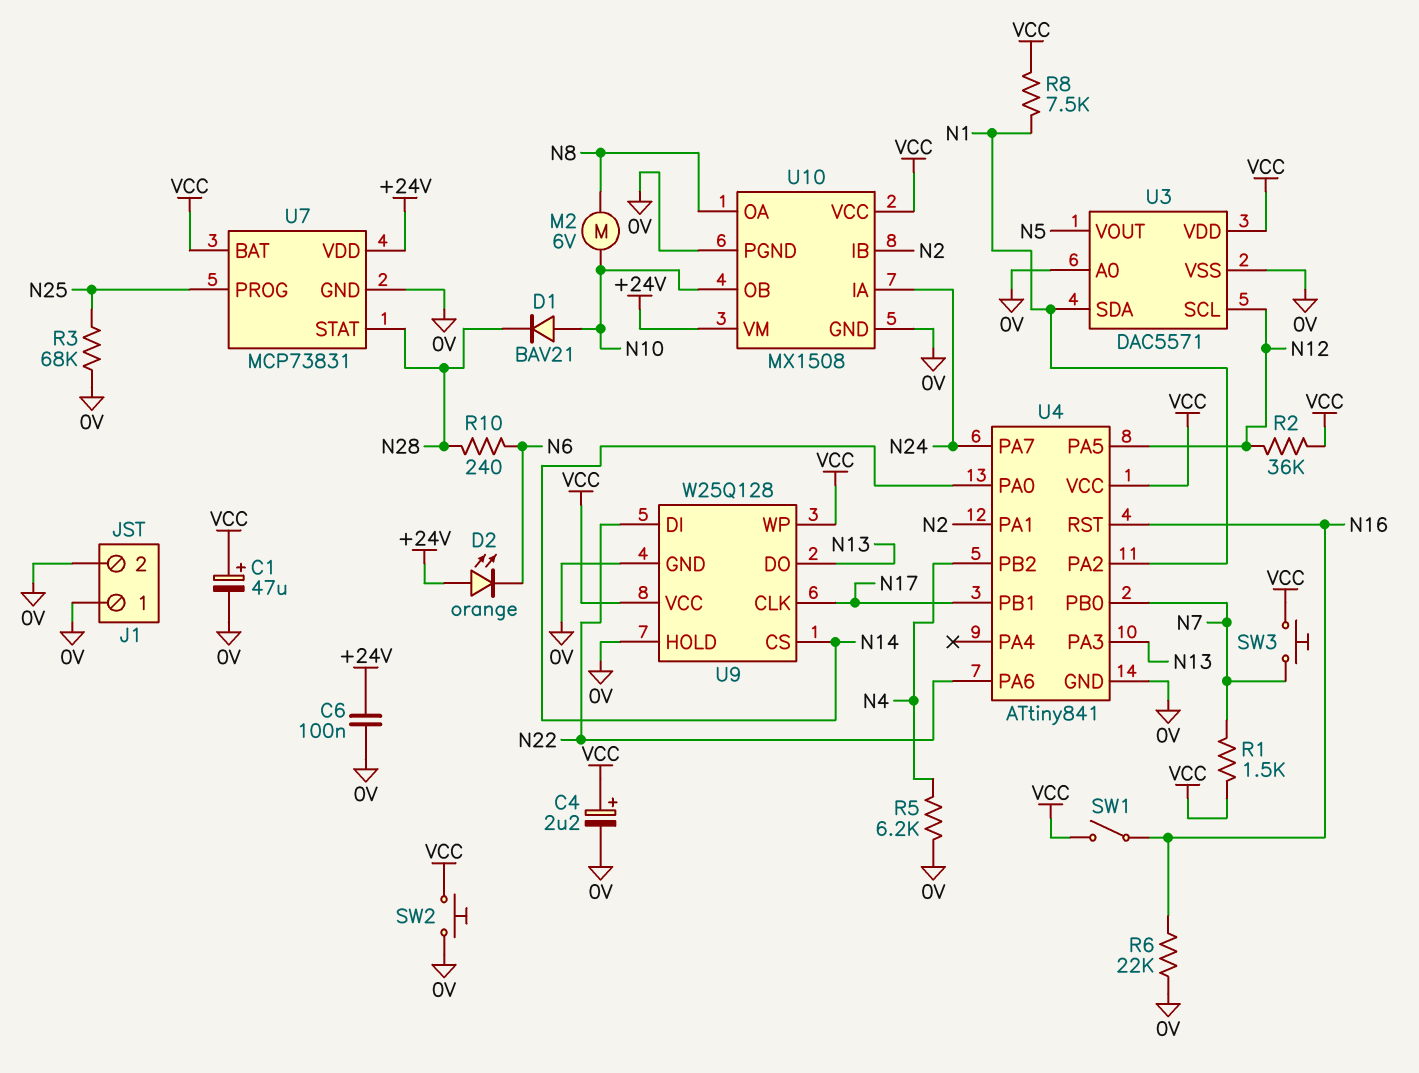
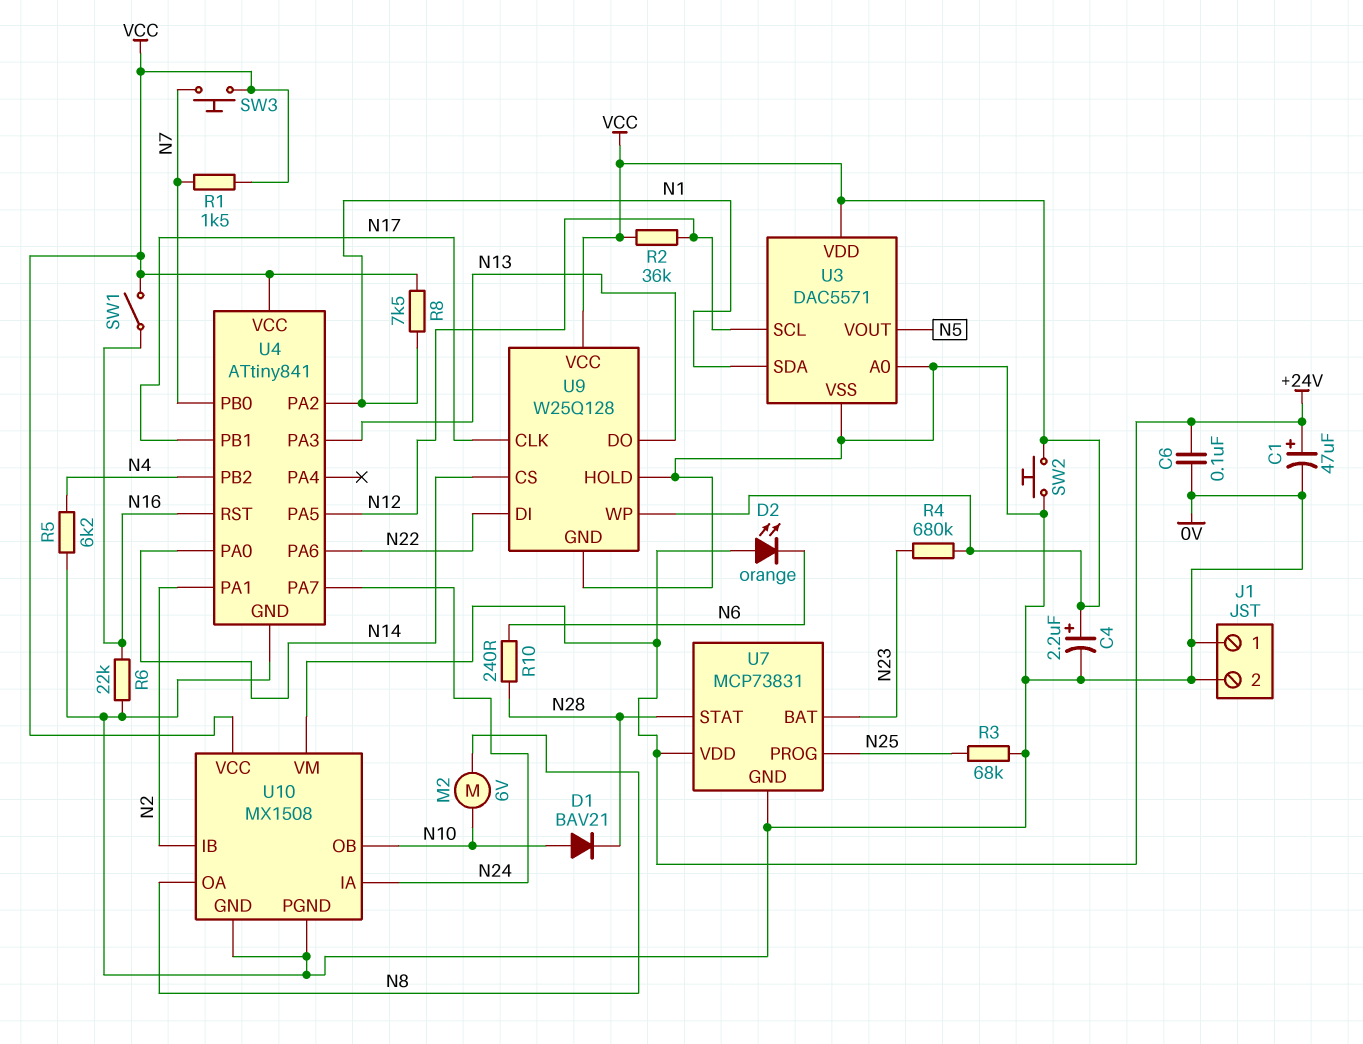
C1: 47uF (plus VCC, minus 0V) -> 47uF (plus +24V, minus 0V)
R4: none -> 680k (N23, VCC)
U7 pin BAT: VCC -> N23

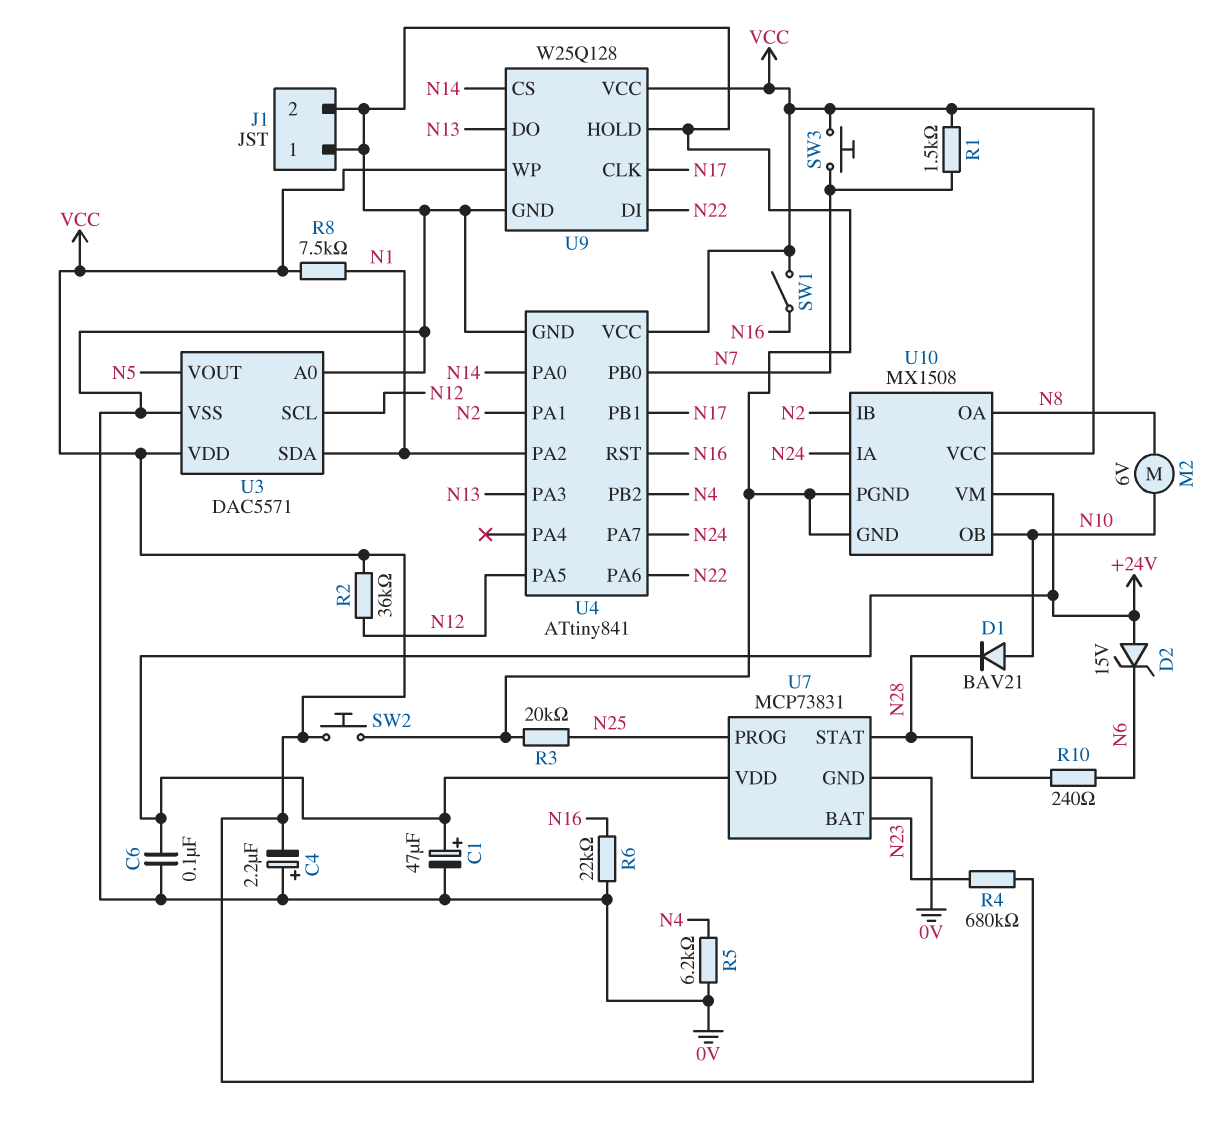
C4: 2.2uF (plus VCC, minus 0V) -> 2.2uF (plus 0V, minus VCC)
D2: LED orange (A +24V, K N6) -> zener 15V (A +24V, K N6)
R3: 68k (0V, N25) -> 20k (0V, N25)

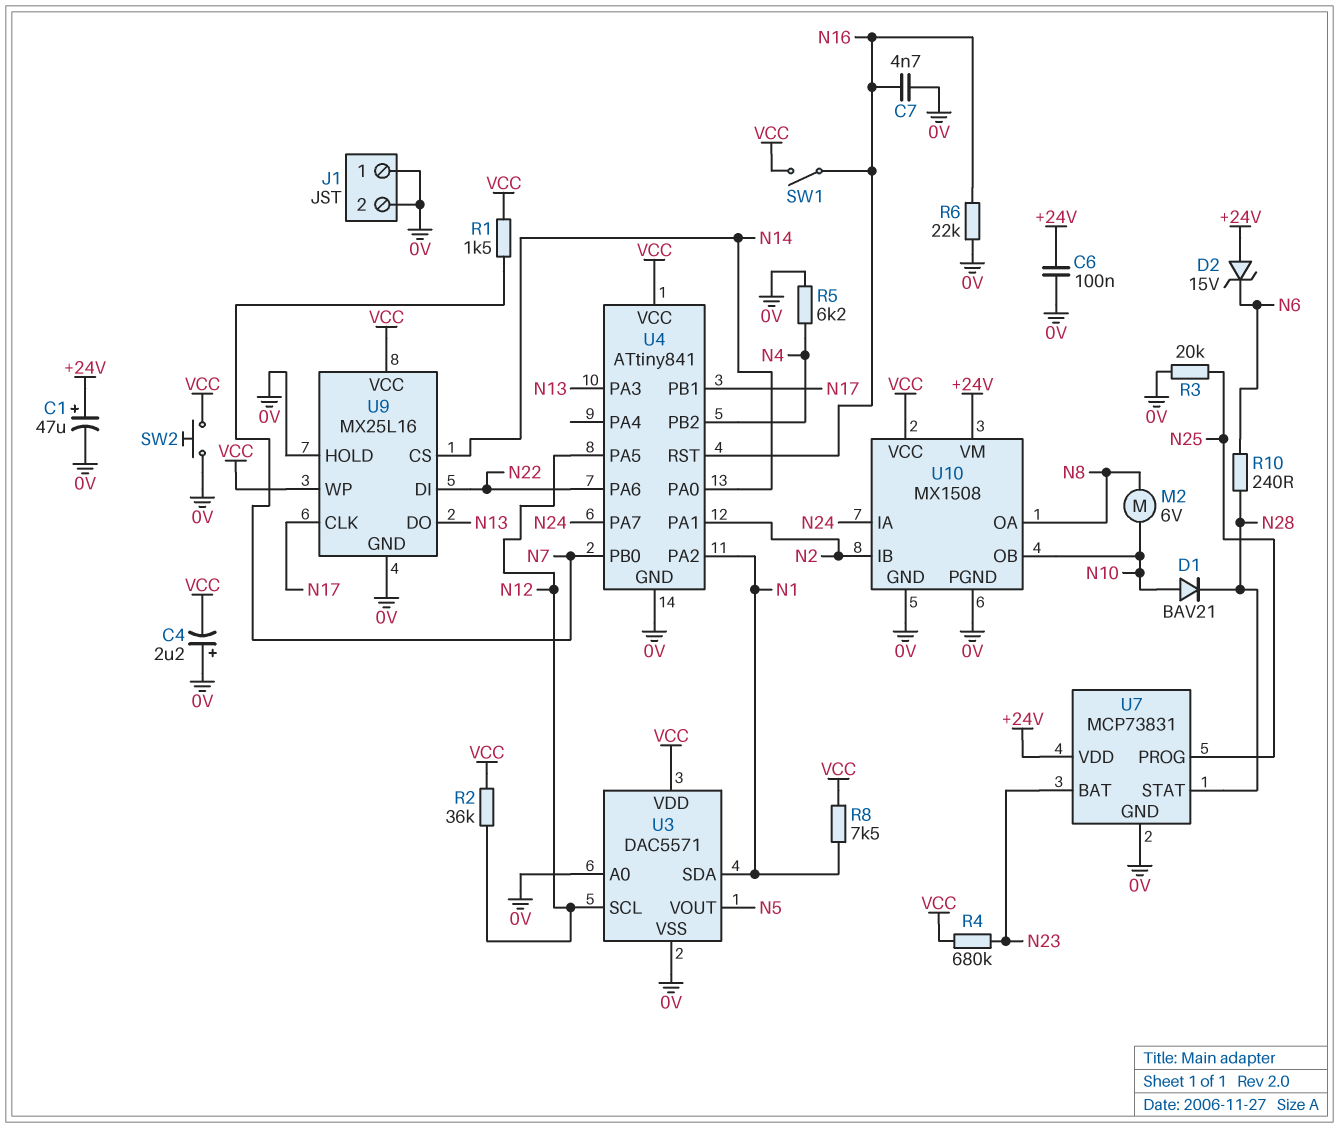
C7: none -> 4.7nF (0V, N16)
SW3: button (N7, VCC) -> none
U9: W25Q128 -> MX25L16

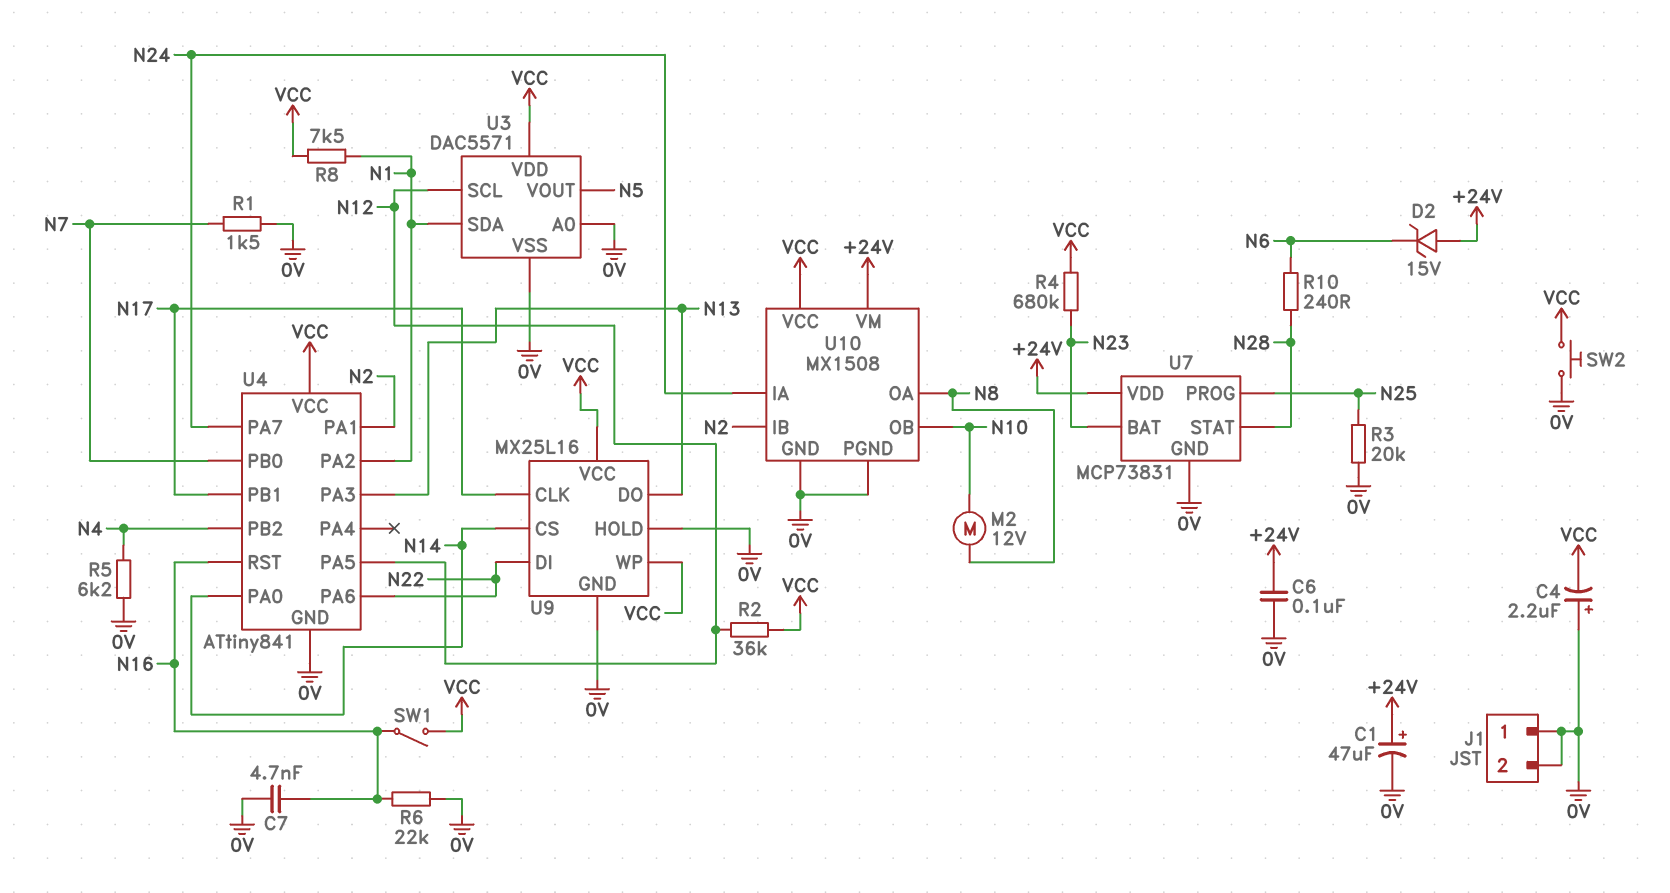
D1: diode BAV21 (A N10, K N28) -> none
M2: motor 6V (N8, N10) -> motor 12V (N8, N10)
R1: 1.5k (N7, VCC) -> 1.5k (0V, N7)

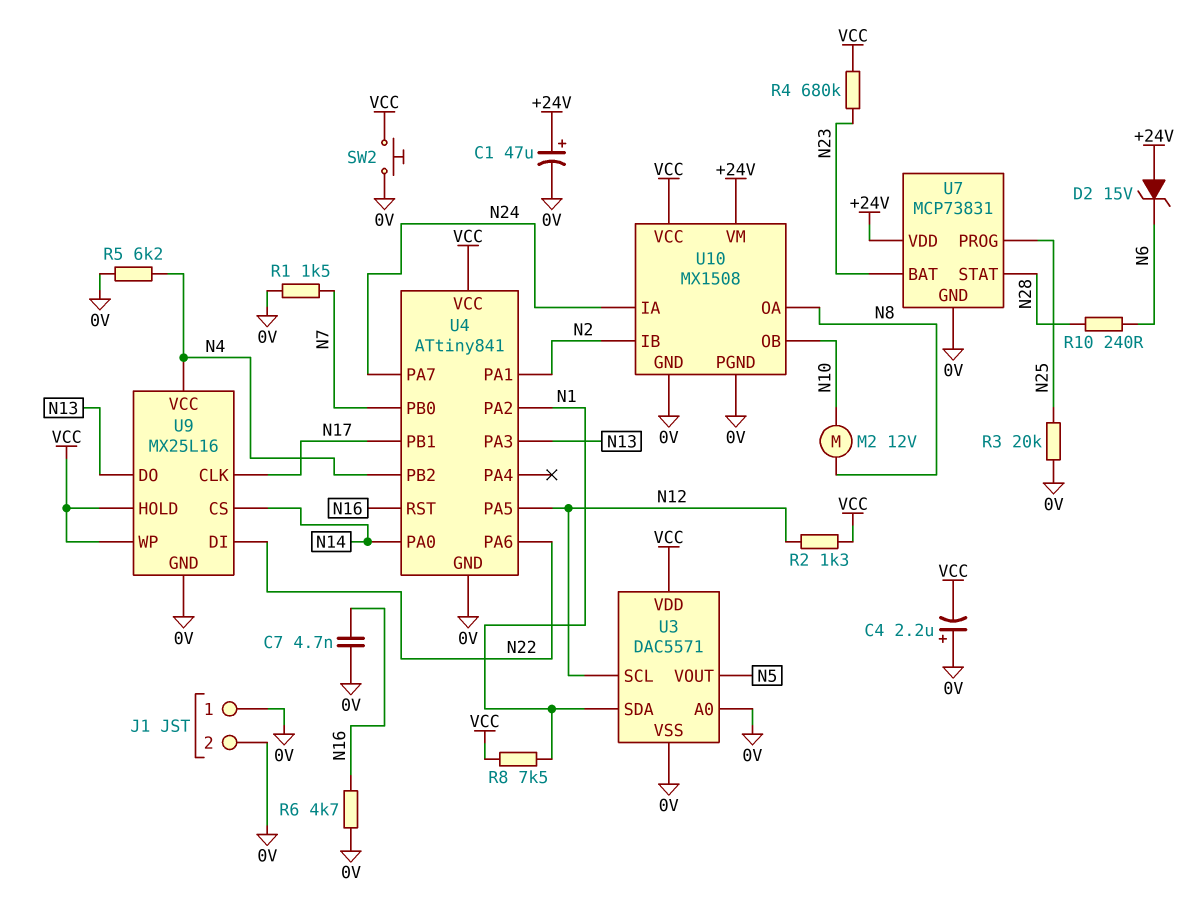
C6: 100nF (+24V, 0V) -> none
R2: 36k (N12, VCC) -> 1.3k (N12, VCC)
R6: 22k (0V, N16) -> 4.7k (0V, N16)
SW1: switch (N16, VCC) -> none
U9 pin HOLD: 0V -> VCC
U9 pin VCC: VCC -> N4

